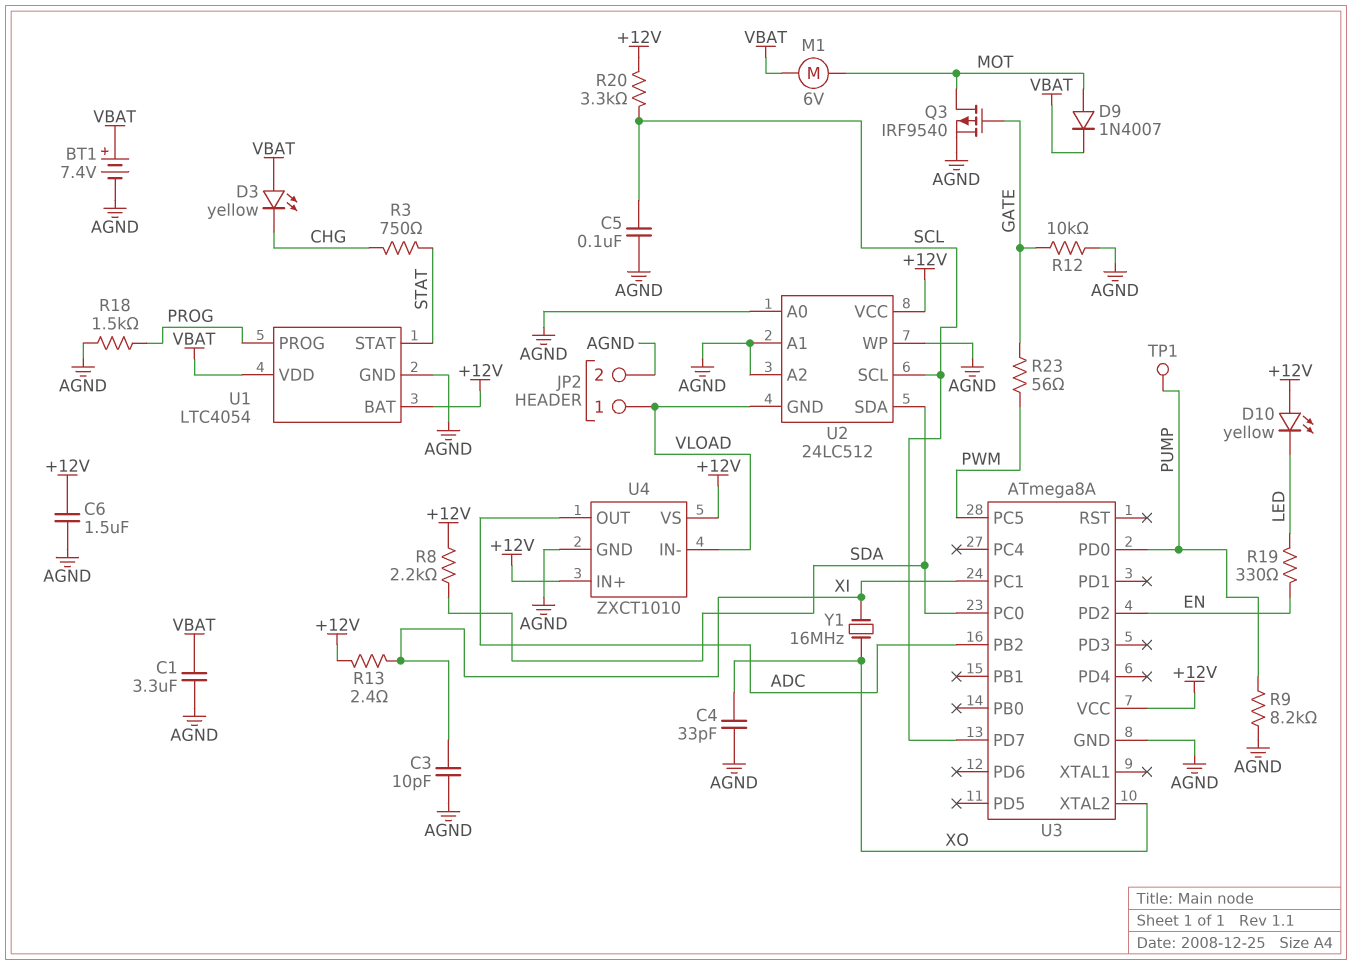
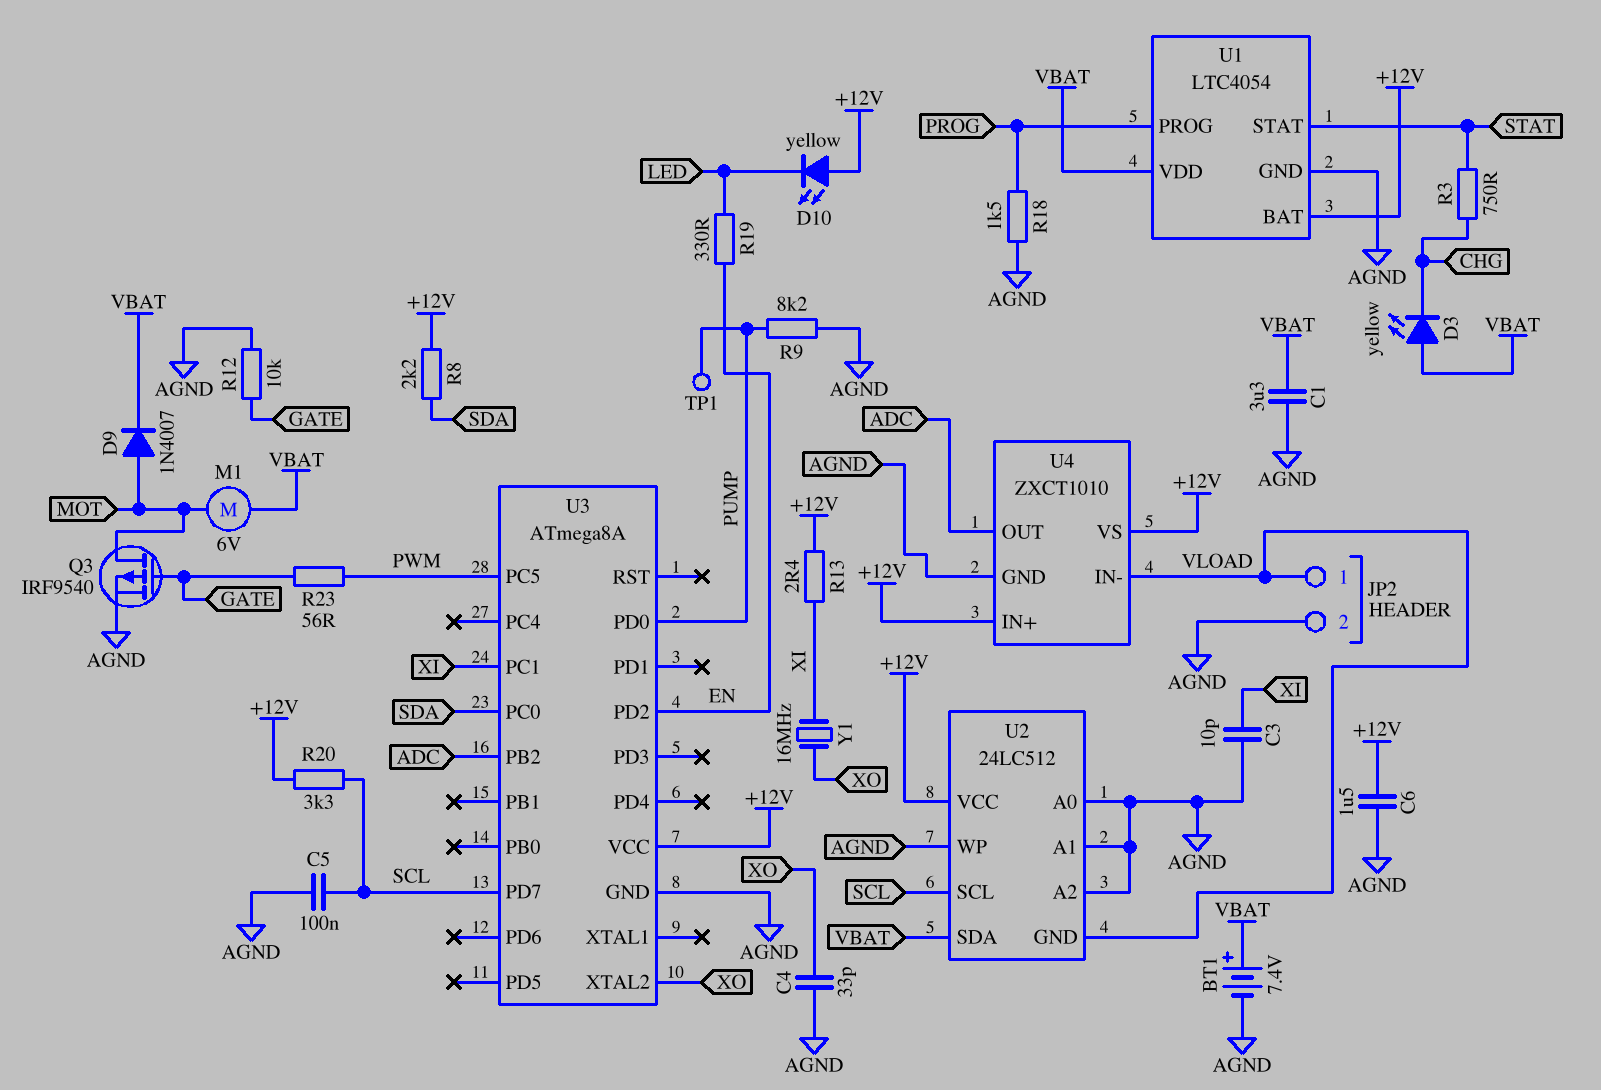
U2 pin SDA: SDA -> VBAT

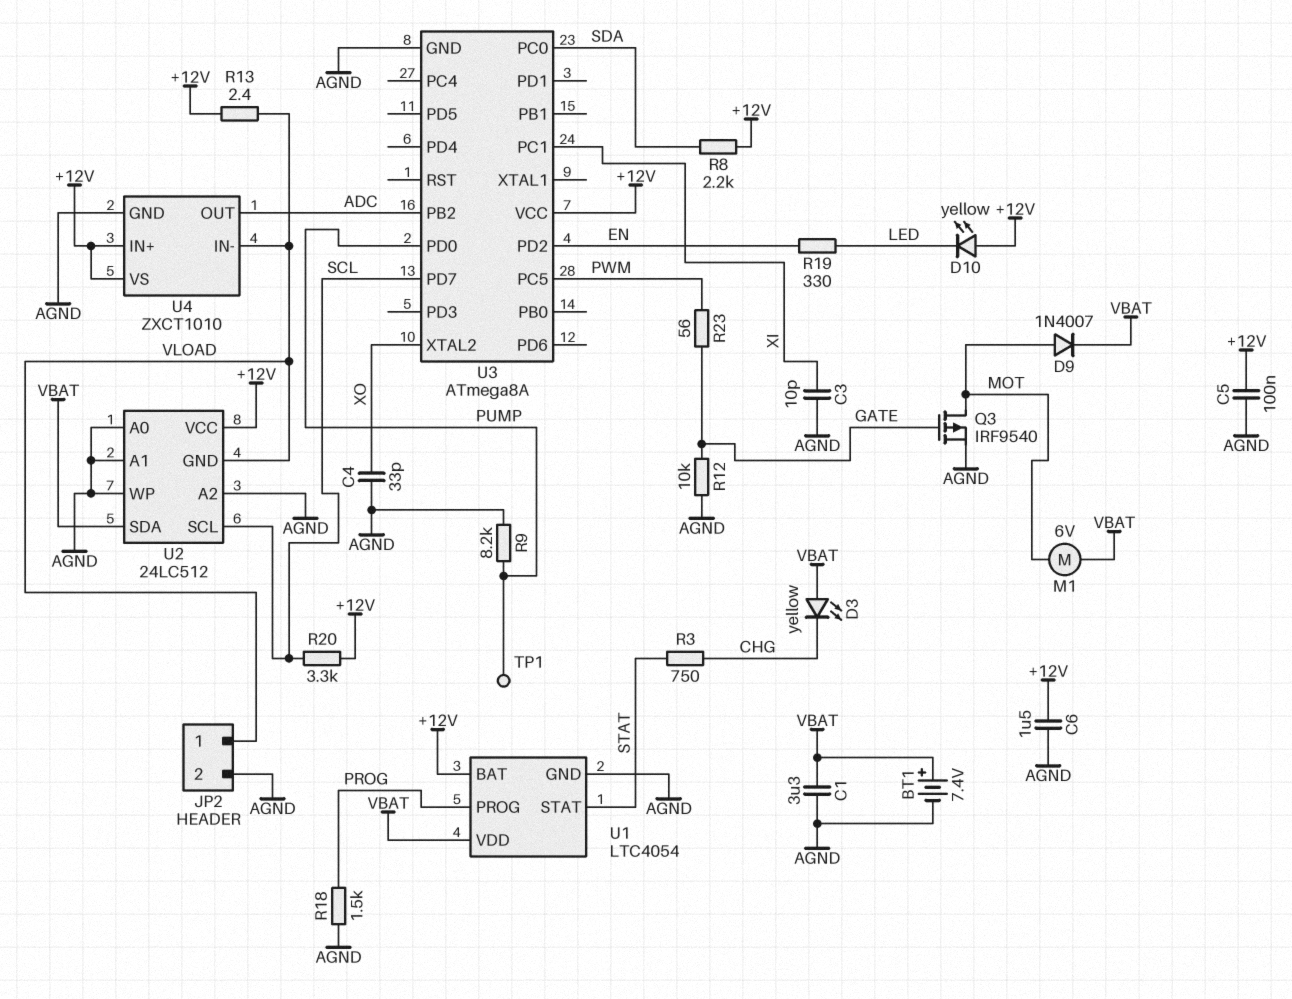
C5: 100nF (AGND, SCL) -> 100nF (+12V, AGND)
R13: 2.4 (+12V, XI) -> 2.4 (+12V, VLOAD)
Y1: 16MHz (XI, XO) -> none

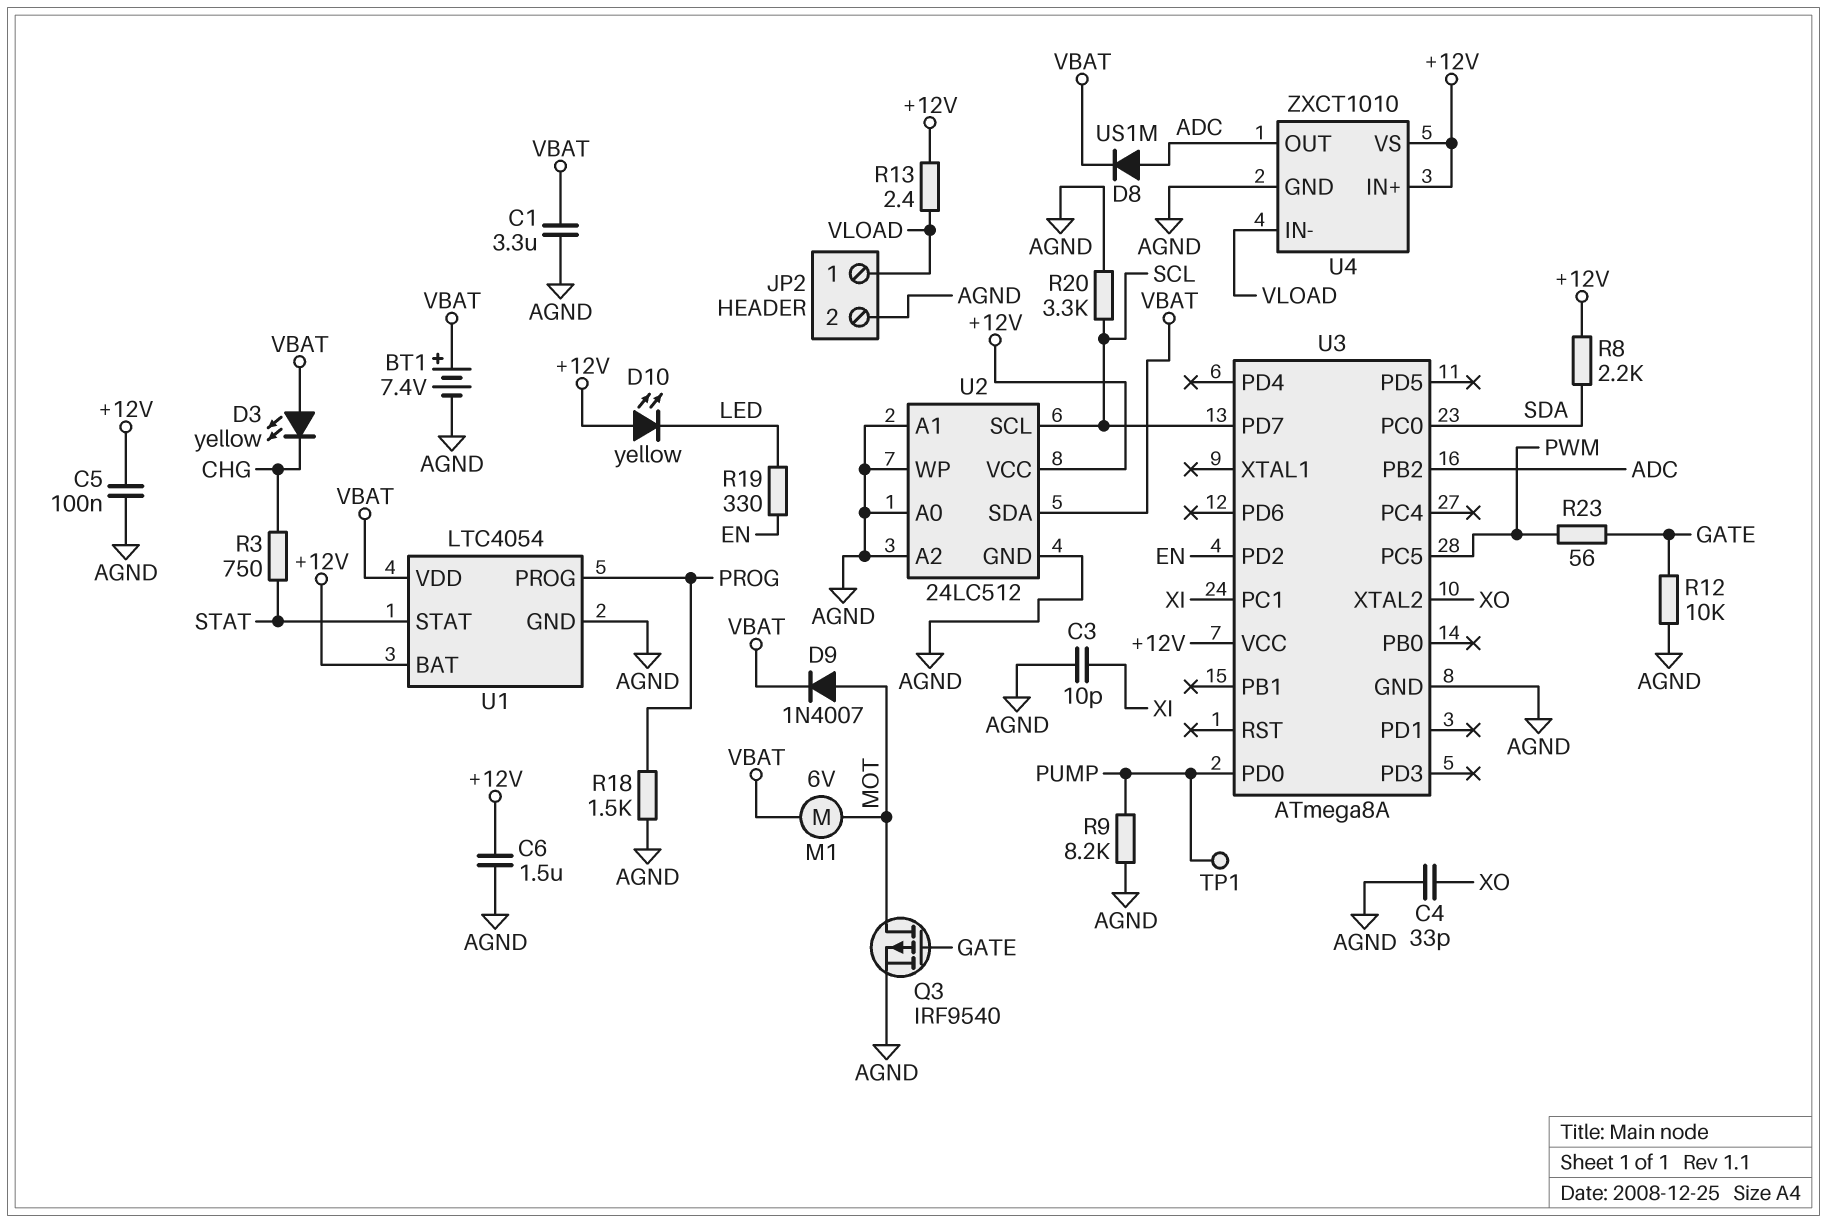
D8: none -> diode US1M (A ADC, K VBAT)
R20: 3.3k (+12V, SCL) -> 3.3k (AGND, SCL)
U2 pin GND: VLOAD -> AGND

